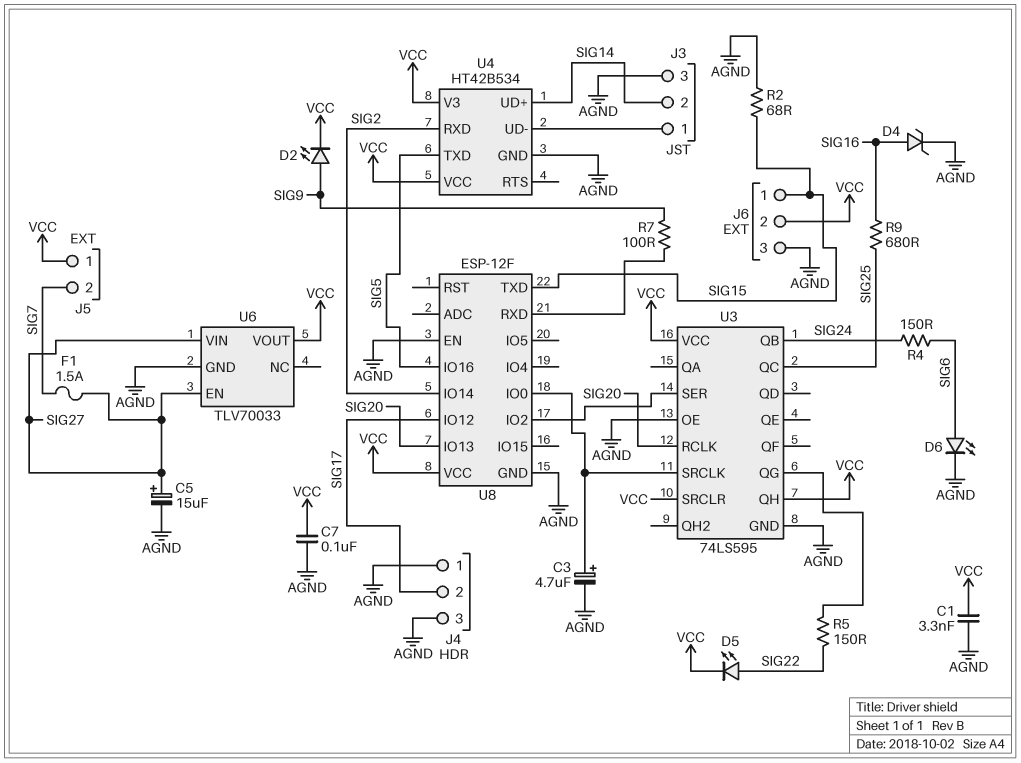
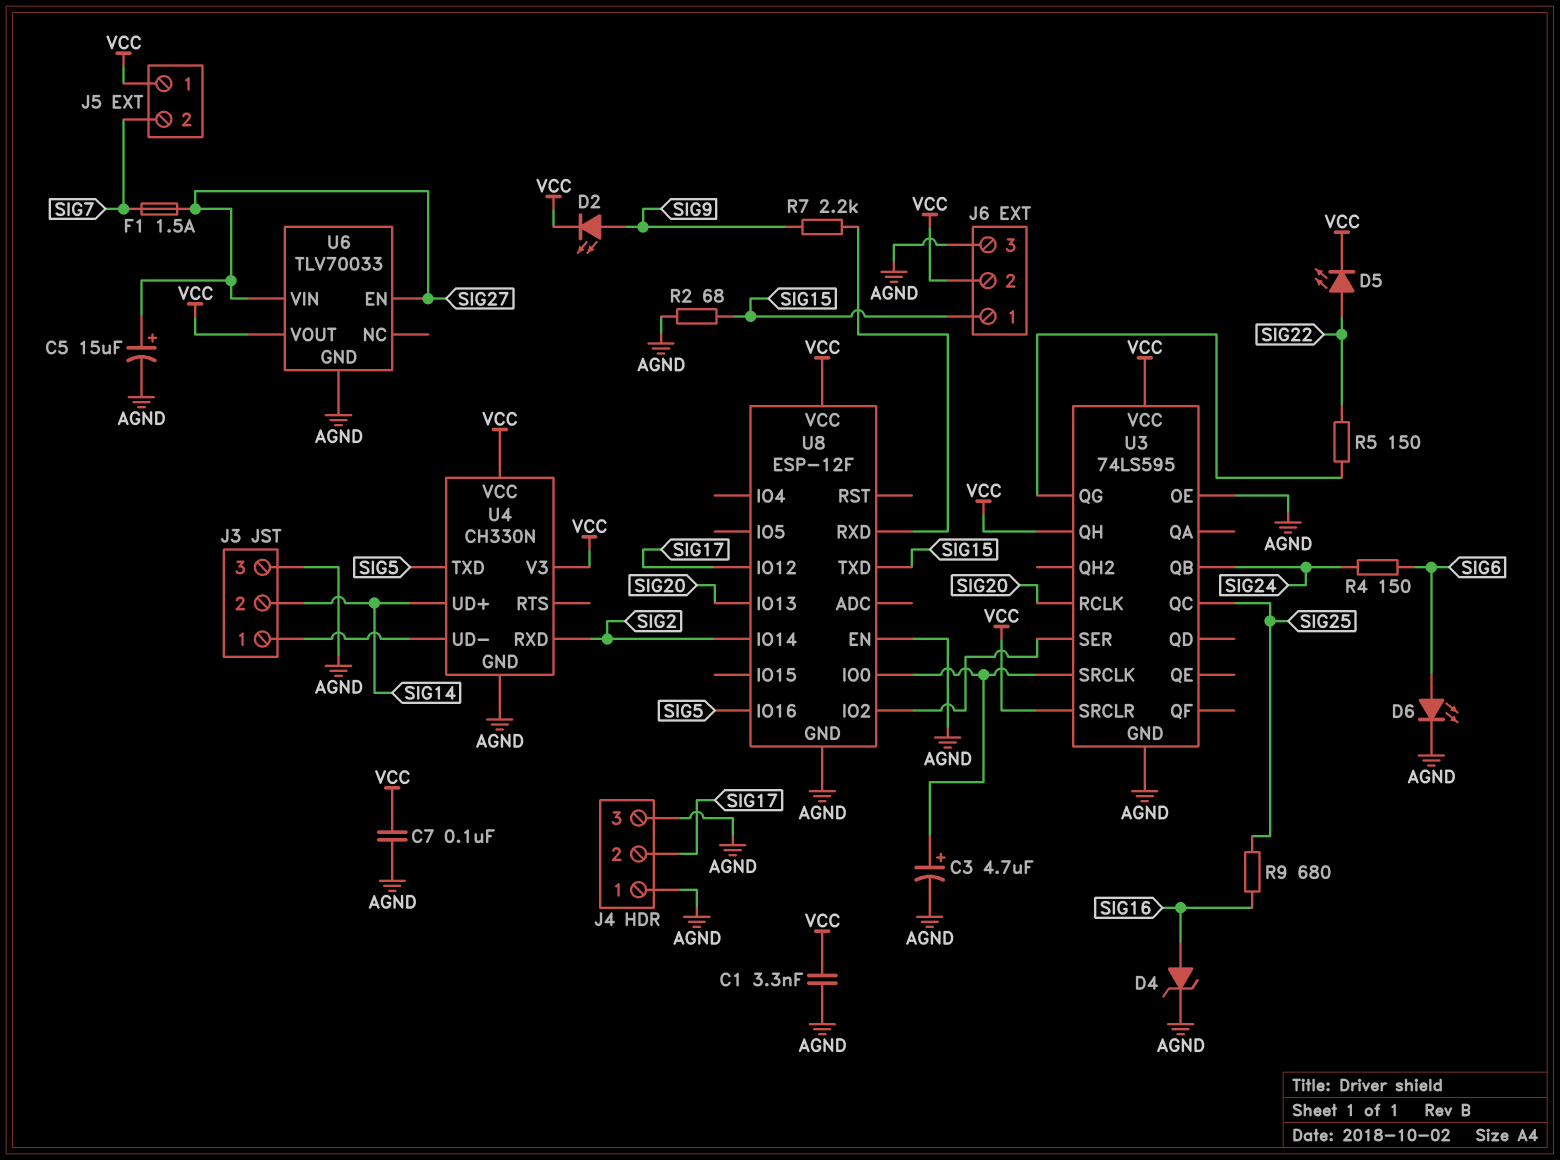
R7: 100 (SIG9, U8/RXD) -> 2.2k (SIG9, U8/RXD)
U4: HT42B534 -> CH330N

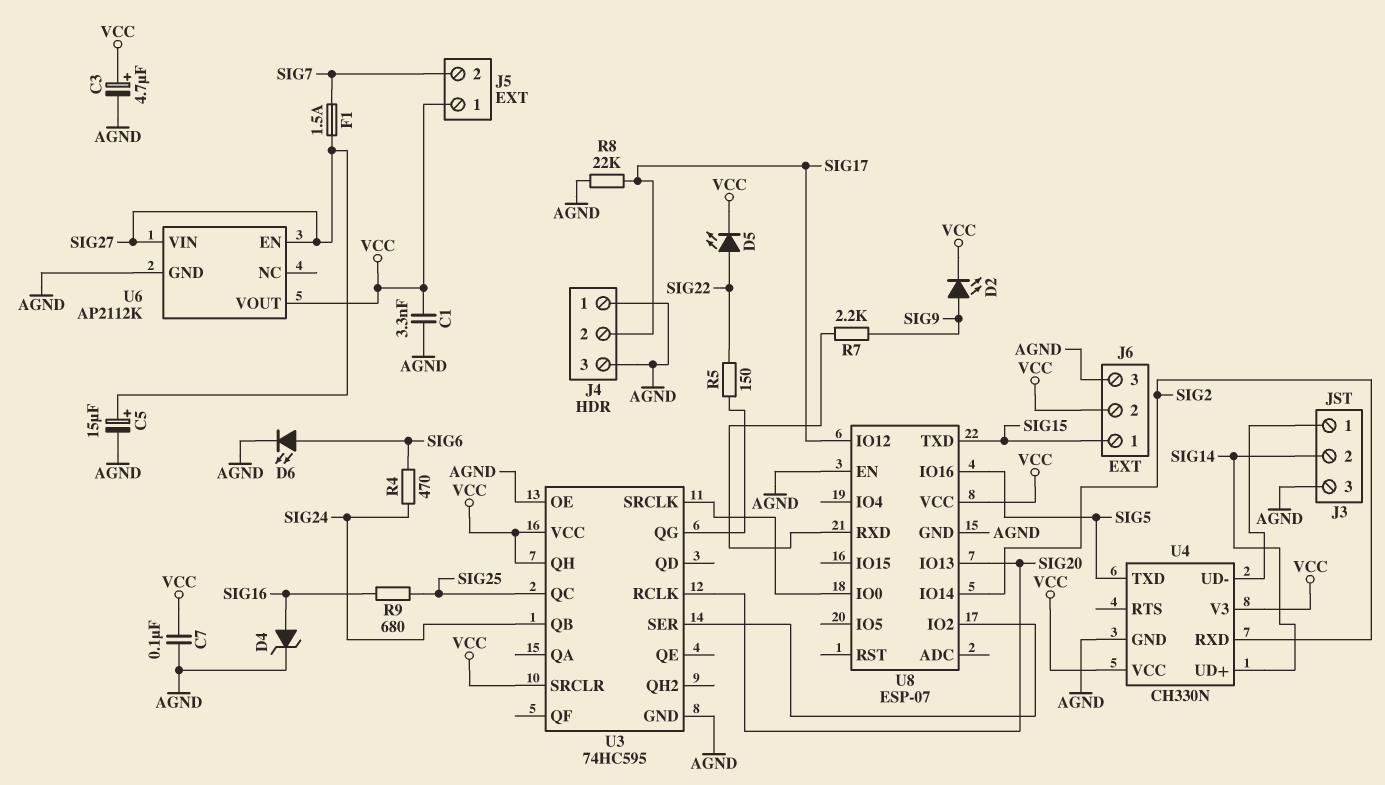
C3: 4.7uF (plus U3/SRCLK, minus AGND) -> 4.7uF (plus VCC, minus AGND)
R2: 68 (AGND, SIG15) -> none
R4: 150 (SIG6, SIG24) -> 470 (SIG6, SIG24)
R8: none -> 22k (AGND, SIG17)
U3: 74LS595 -> 74HC595
U6: TLV70033 -> AP2112K
U8: ESP-12F -> ESP-07

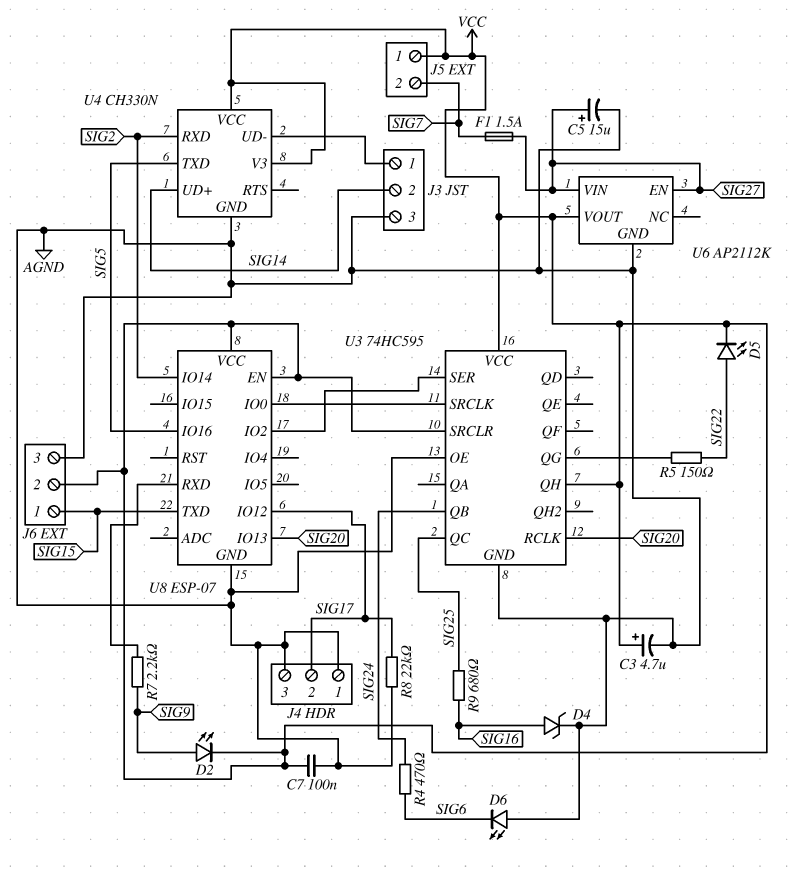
C1: 3.3nF (AGND, VCC) -> none
D6: LED (A SIG6, K AGND) -> LED (A AGND, K SIG6)
U8 pin EN: AGND -> VCC

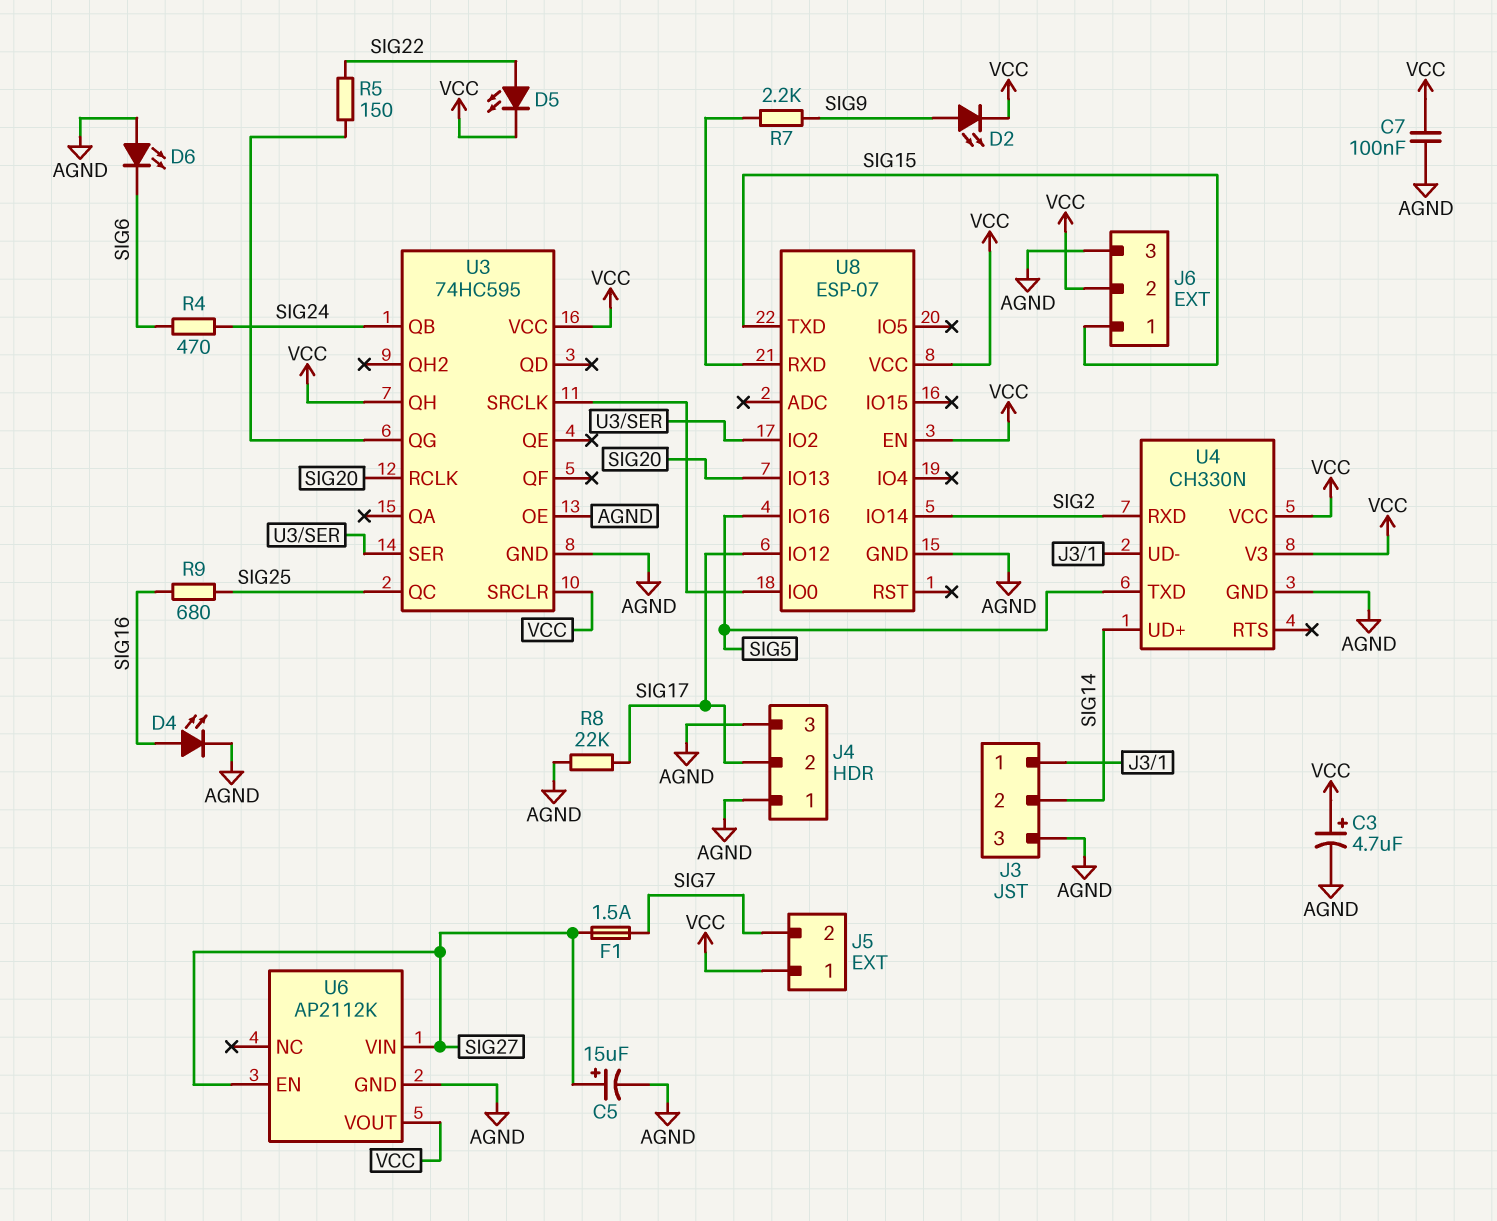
D4: zener (A SIG16, K AGND) -> LED (A SIG16, K AGND)

